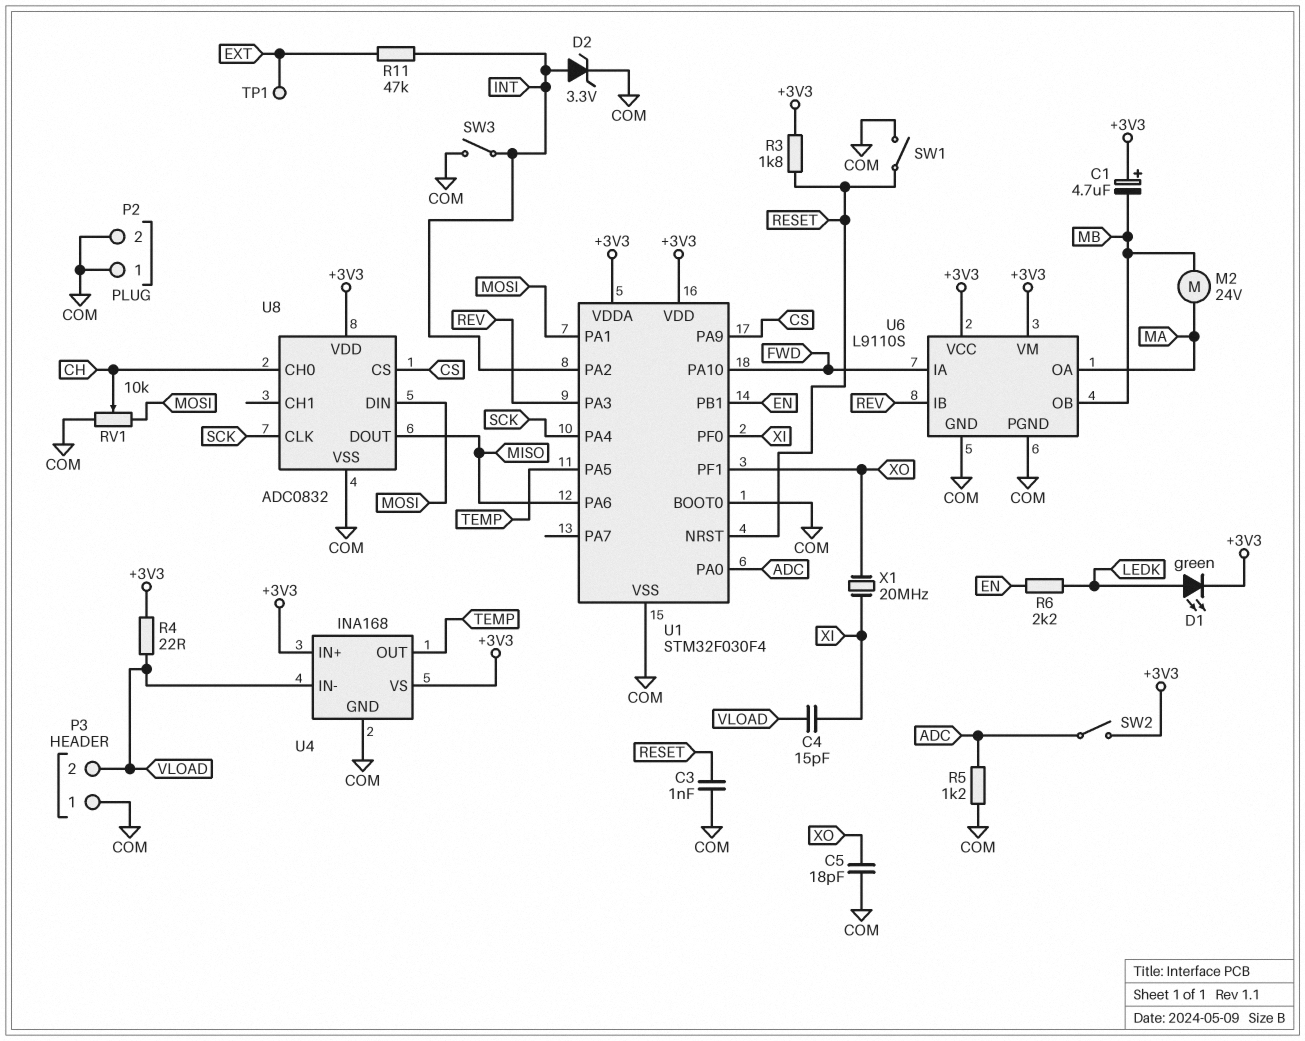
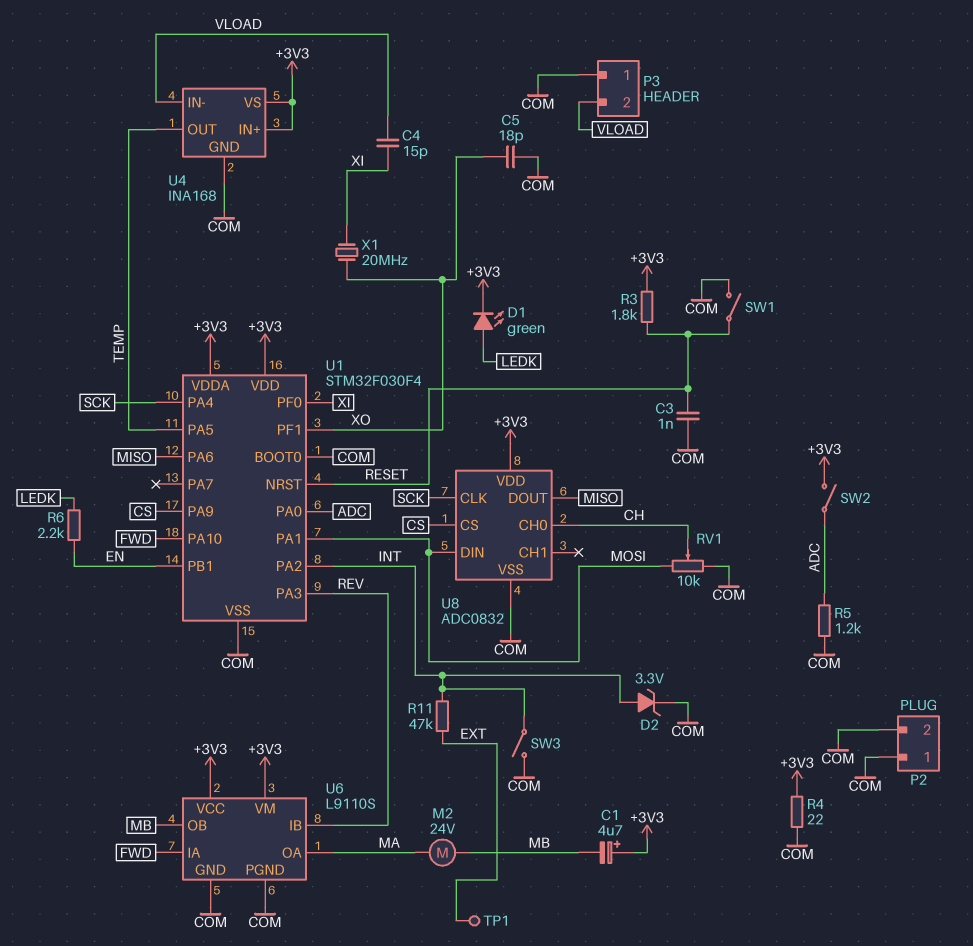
R4: 22 (+3V3, VLOAD) -> 22 (+3V3, COM)

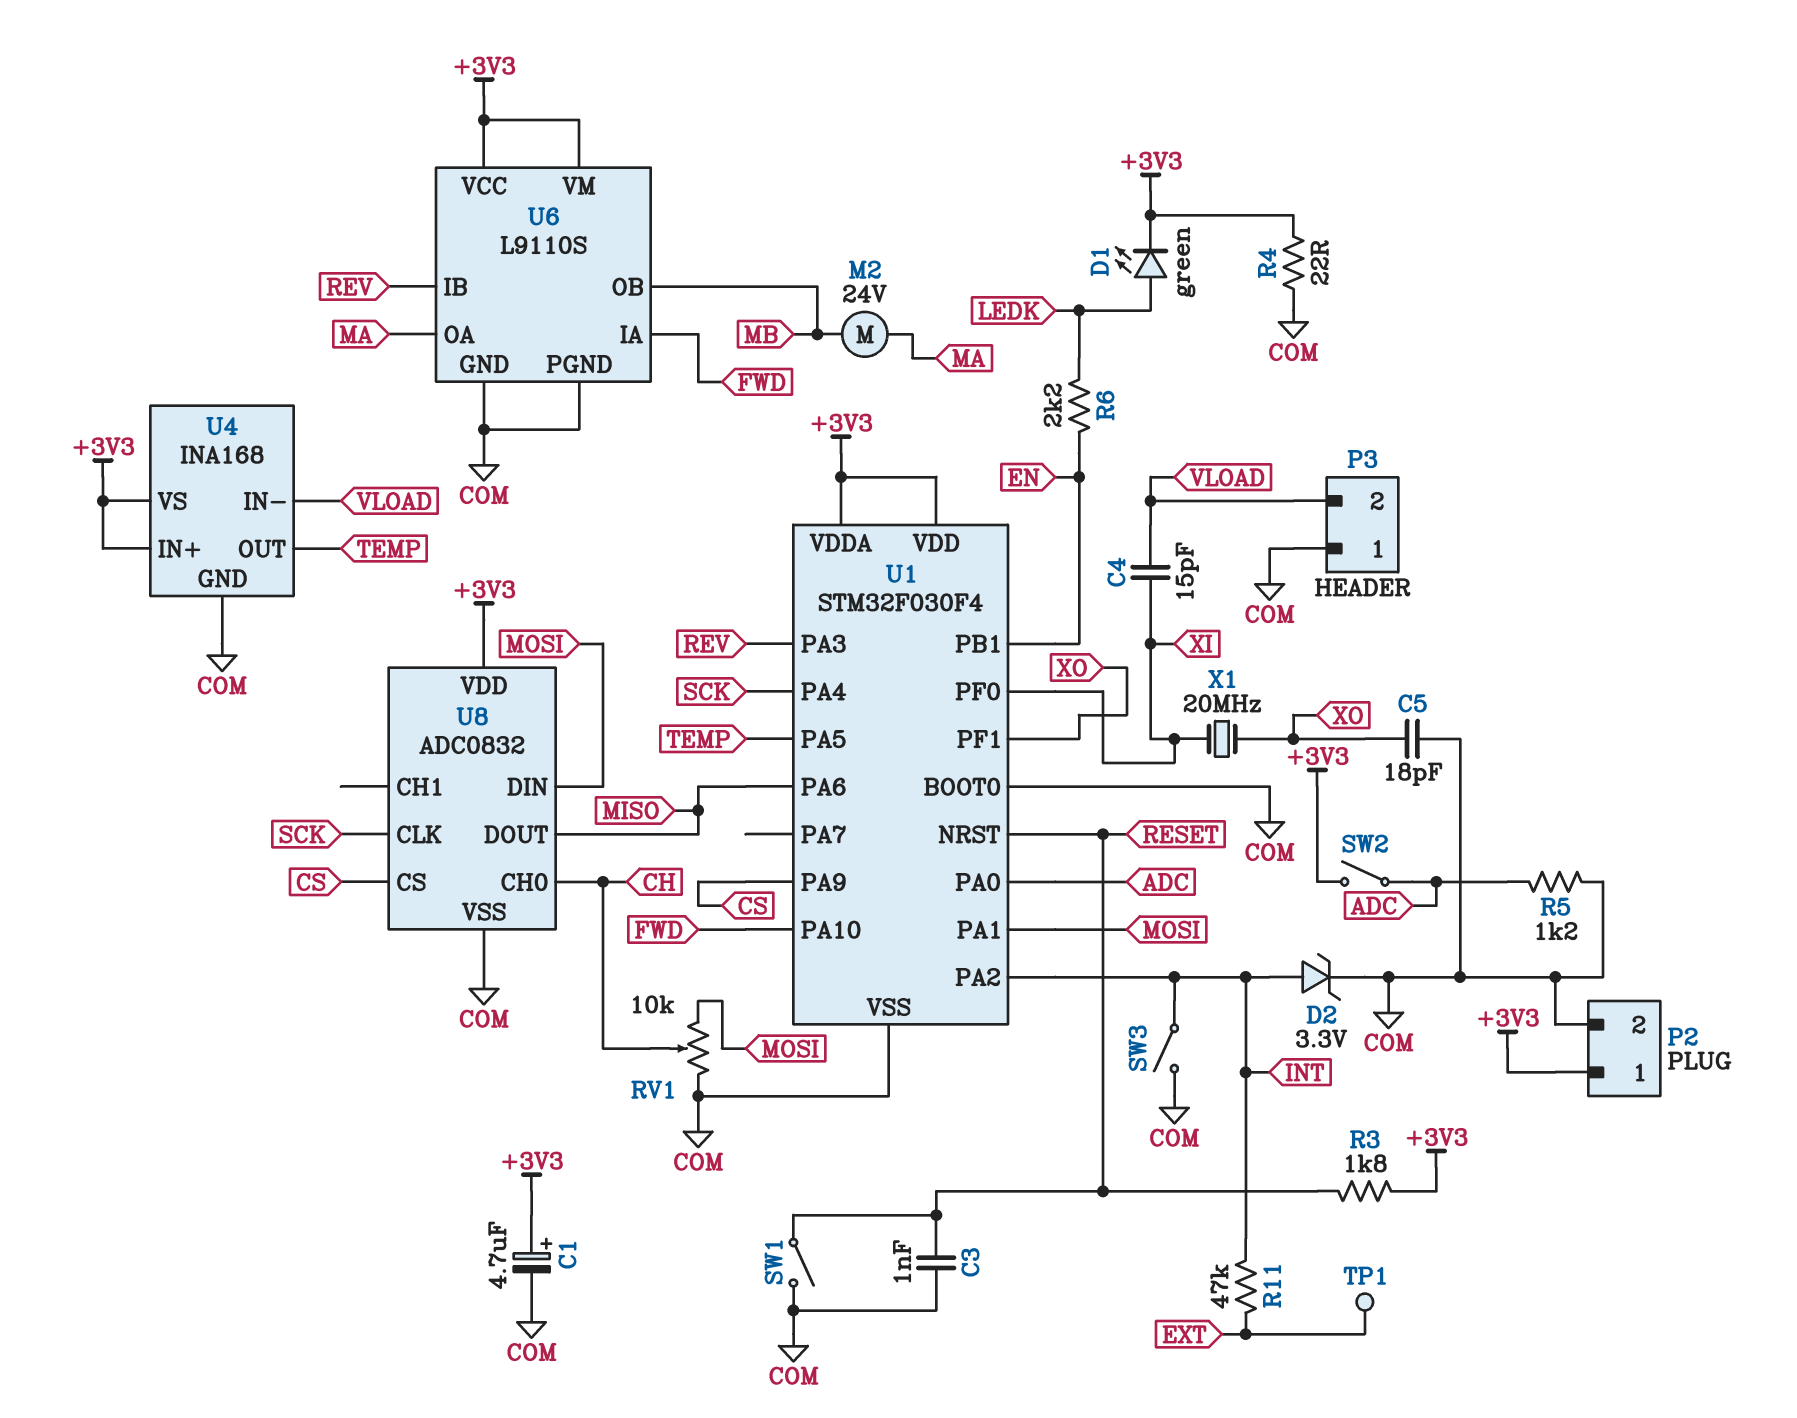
C1: 4.7uF (plus +3V3, minus MB) -> 4.7uF (plus +3V3, minus COM)
P2 pin 1: COM -> +3V3

